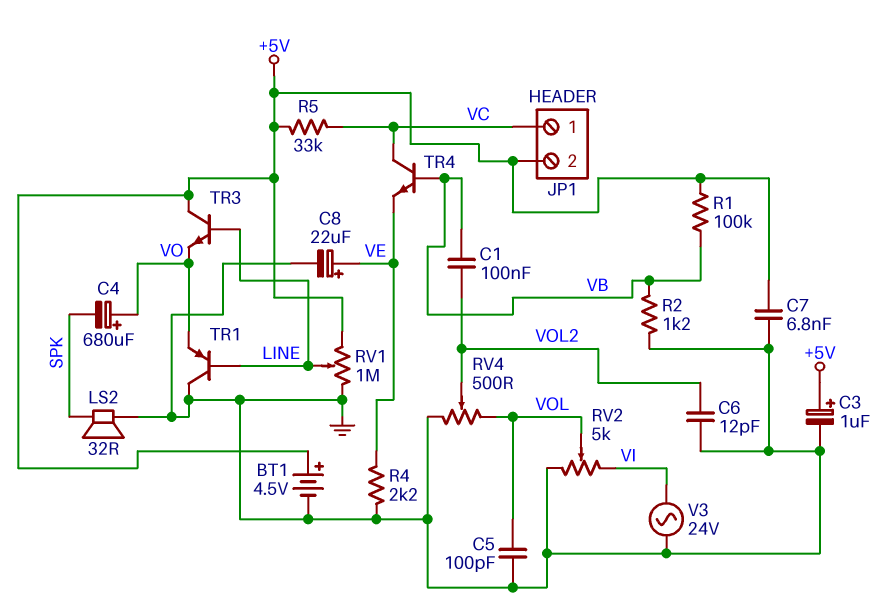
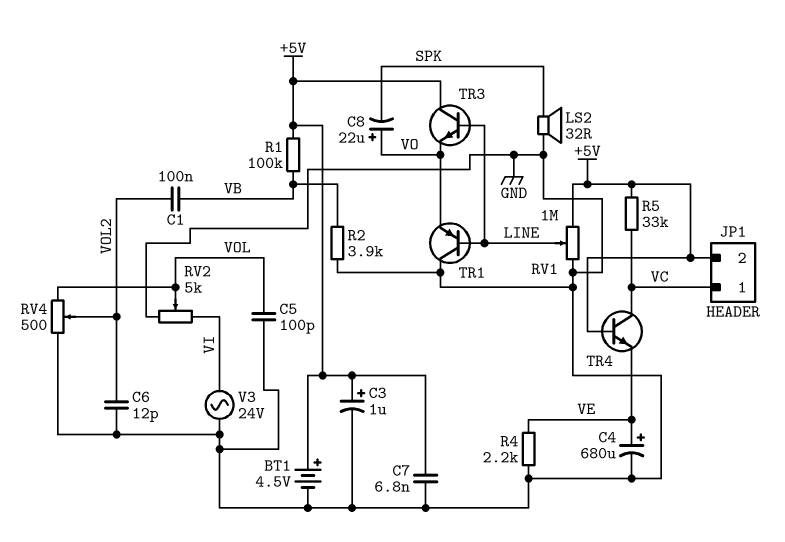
C4: 680uF (plus VO, minus SPK) -> 680uF (plus VE, minus GND)
C8: 22uF (plus VE, minus GND) -> 22uF (plus VO, minus SPK)
R2: 1.2k (GND, VB) -> 3.9k (GND, VB)
TR4: NPN (B VB, C VC, E VE) -> NPN (B +5V, C VC, E VE)

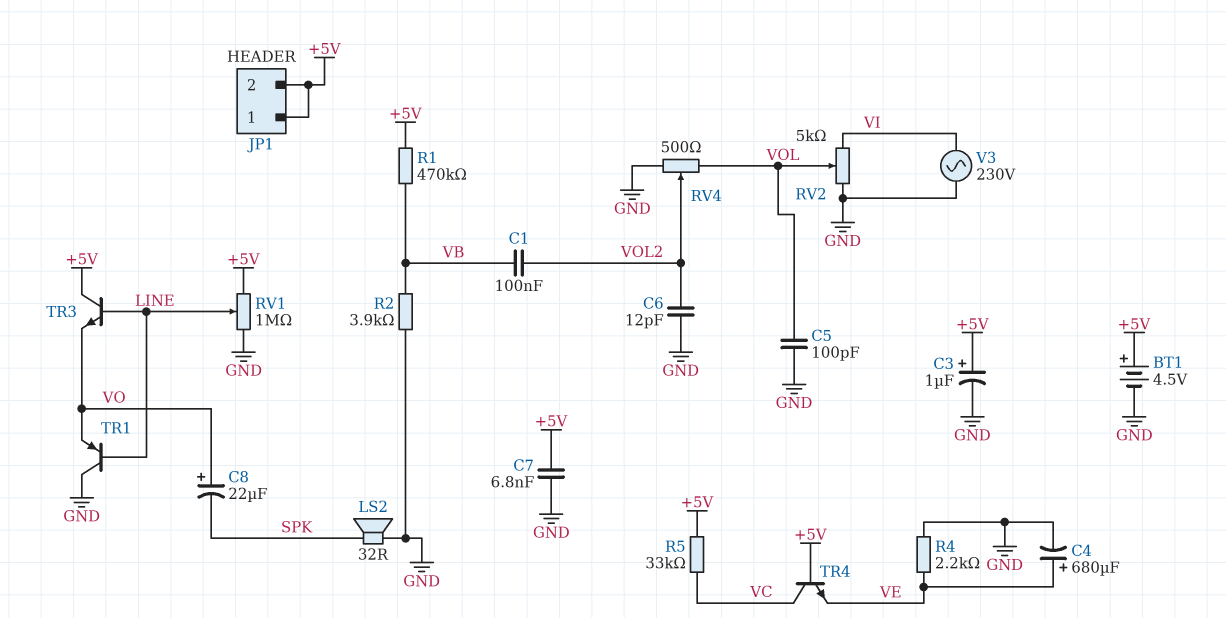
JP1 pin 1: VC -> +5V
R1: 100k (+5V, VB) -> 470k (+5V, VB)
V3: AC 24V (GND, VI) -> AC 230V (GND, VI)

